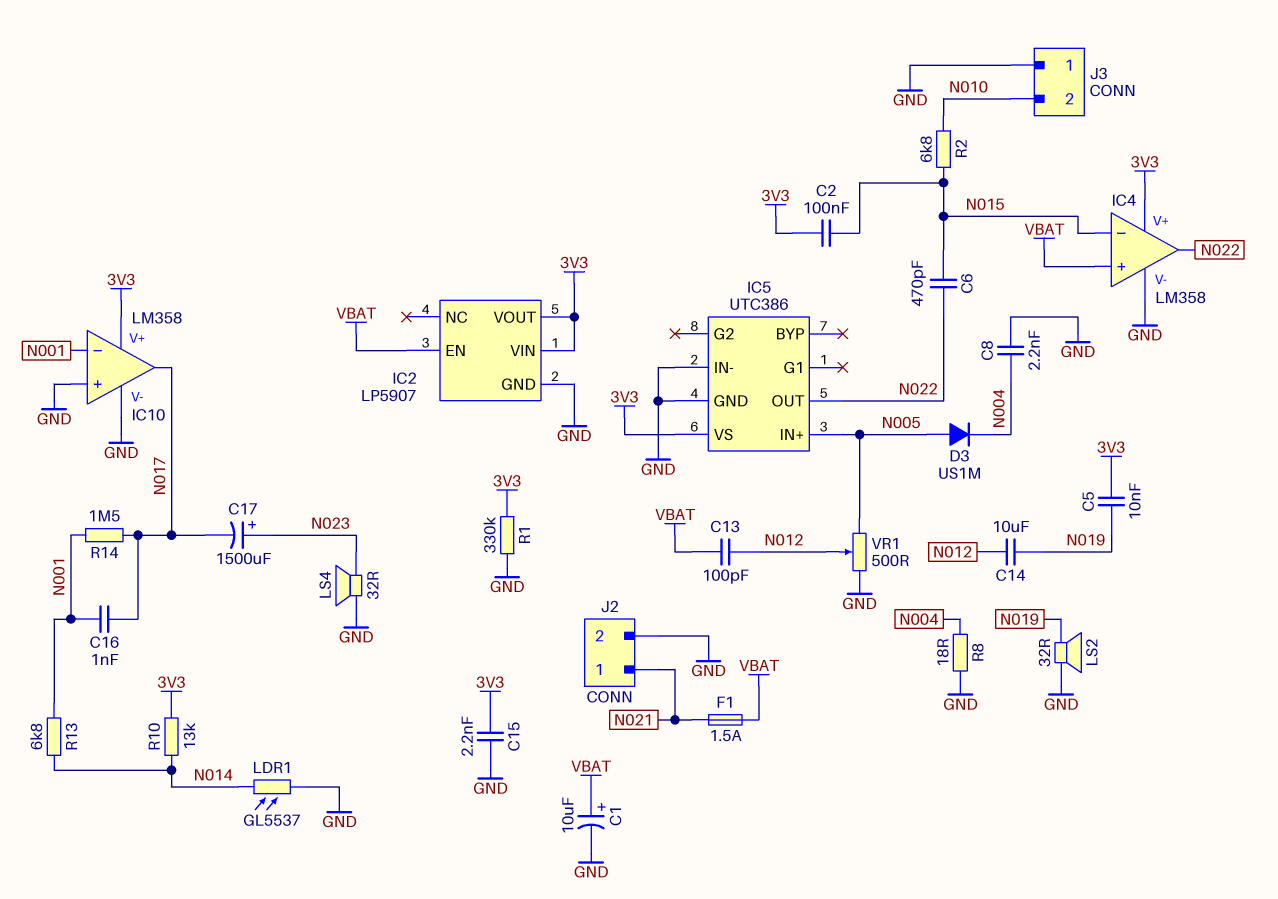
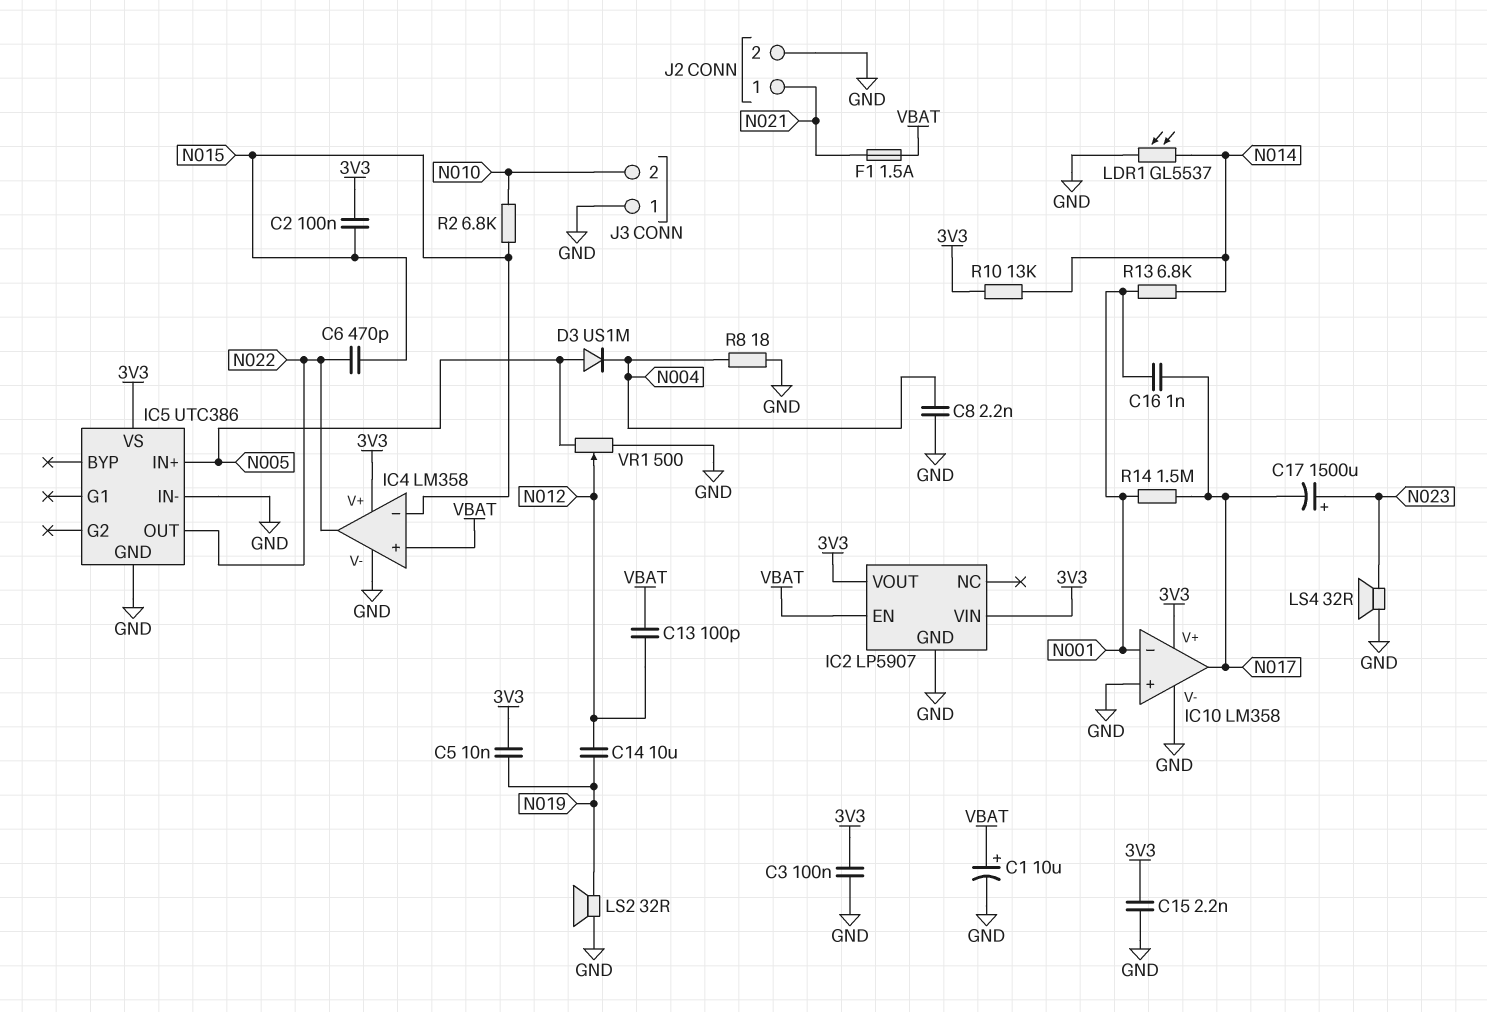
C3: none -> 100nF (3V3, GND)
R1: 330k (3V3, GND) -> none

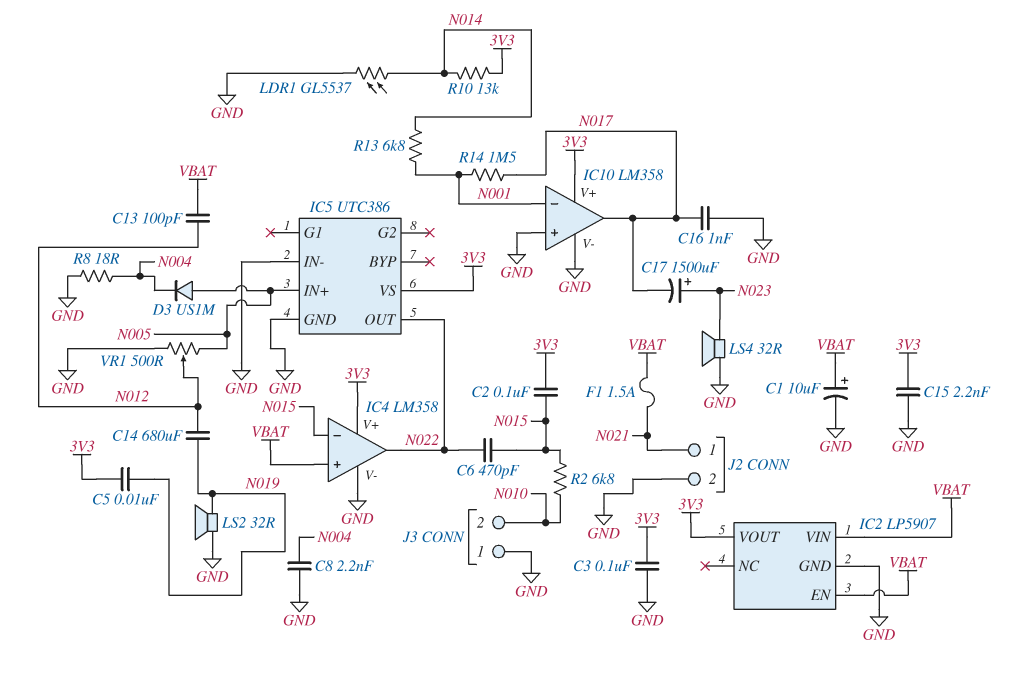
C14: 10uF (N012, N019) -> 680uF (N012, N019)
C16: 1nF (N001, N017) -> 1nF (GND, N017)
IC2 pin VIN: 3V3 -> VBAT

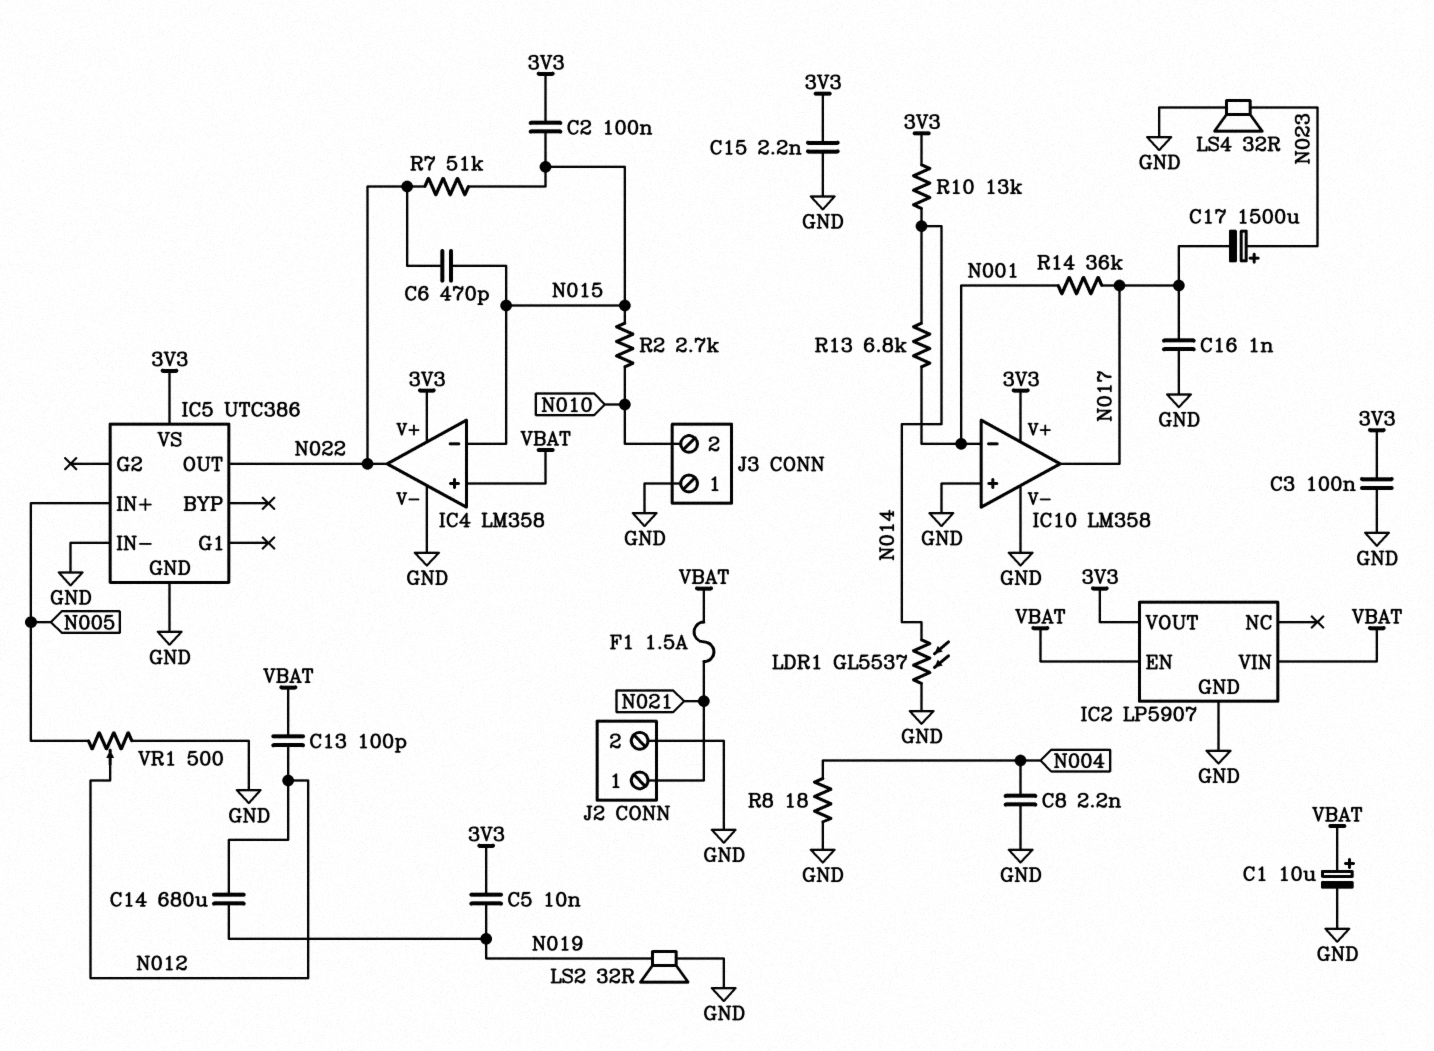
D3: diode US1M (A N005, K N004) -> none
R2: 6.8k (N010, N015) -> 2.7k (N010, N015)
R7: none -> 51k (N015, N022)
R14: 1.5M (N001, N017) -> 36k (N001, N017)

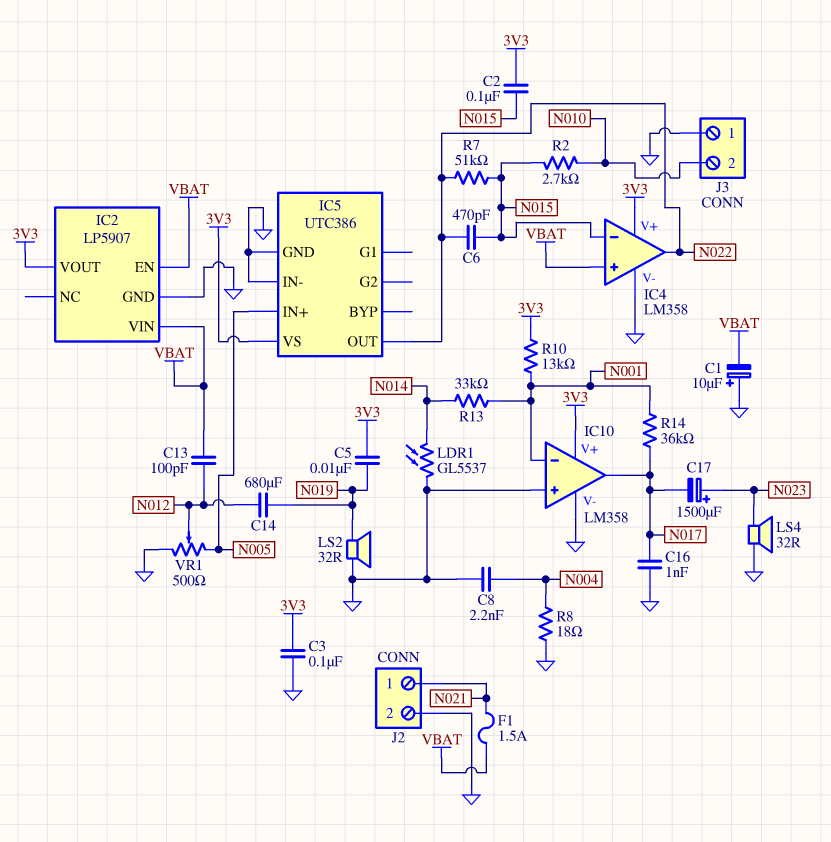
C1: 10uF (plus VBAT, minus GND) -> 10uF (plus GND, minus VBAT)
C15: 2.2nF (3V3, GND) -> none
R10: 13k (3V3, N014) -> 13k (3V3, N001)
R13: 6.8k (N001, N014) -> 33k (N001, N014)

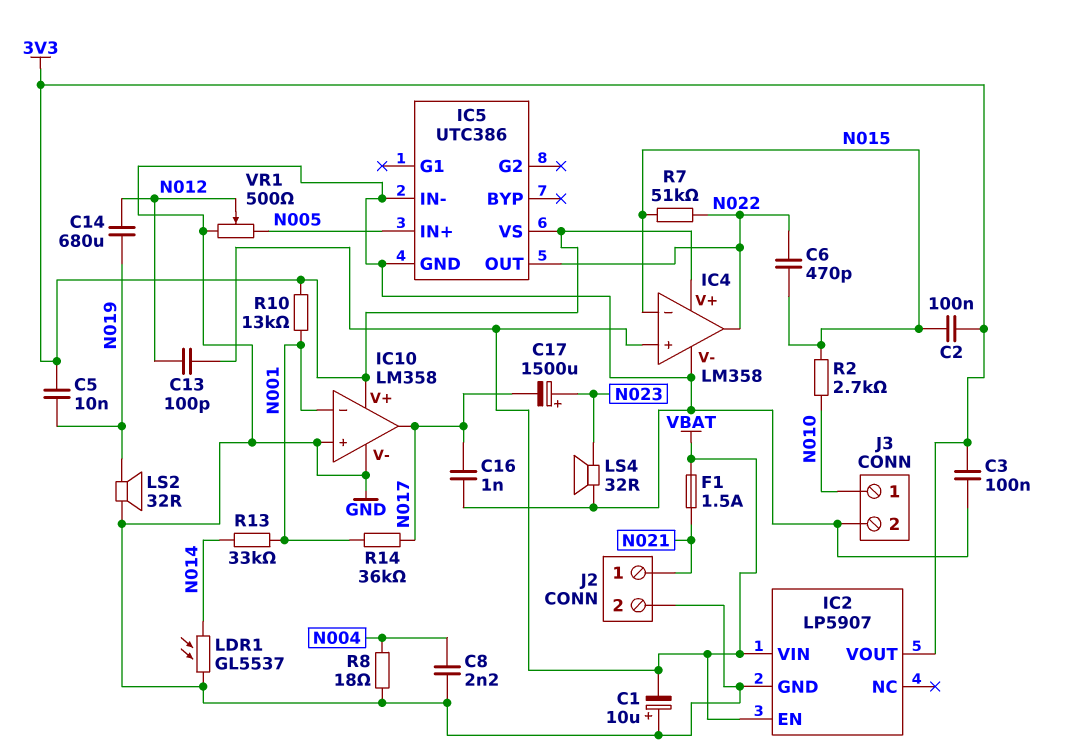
J3 pin 1: GND -> N010
J3 pin 2: N010 -> GND

